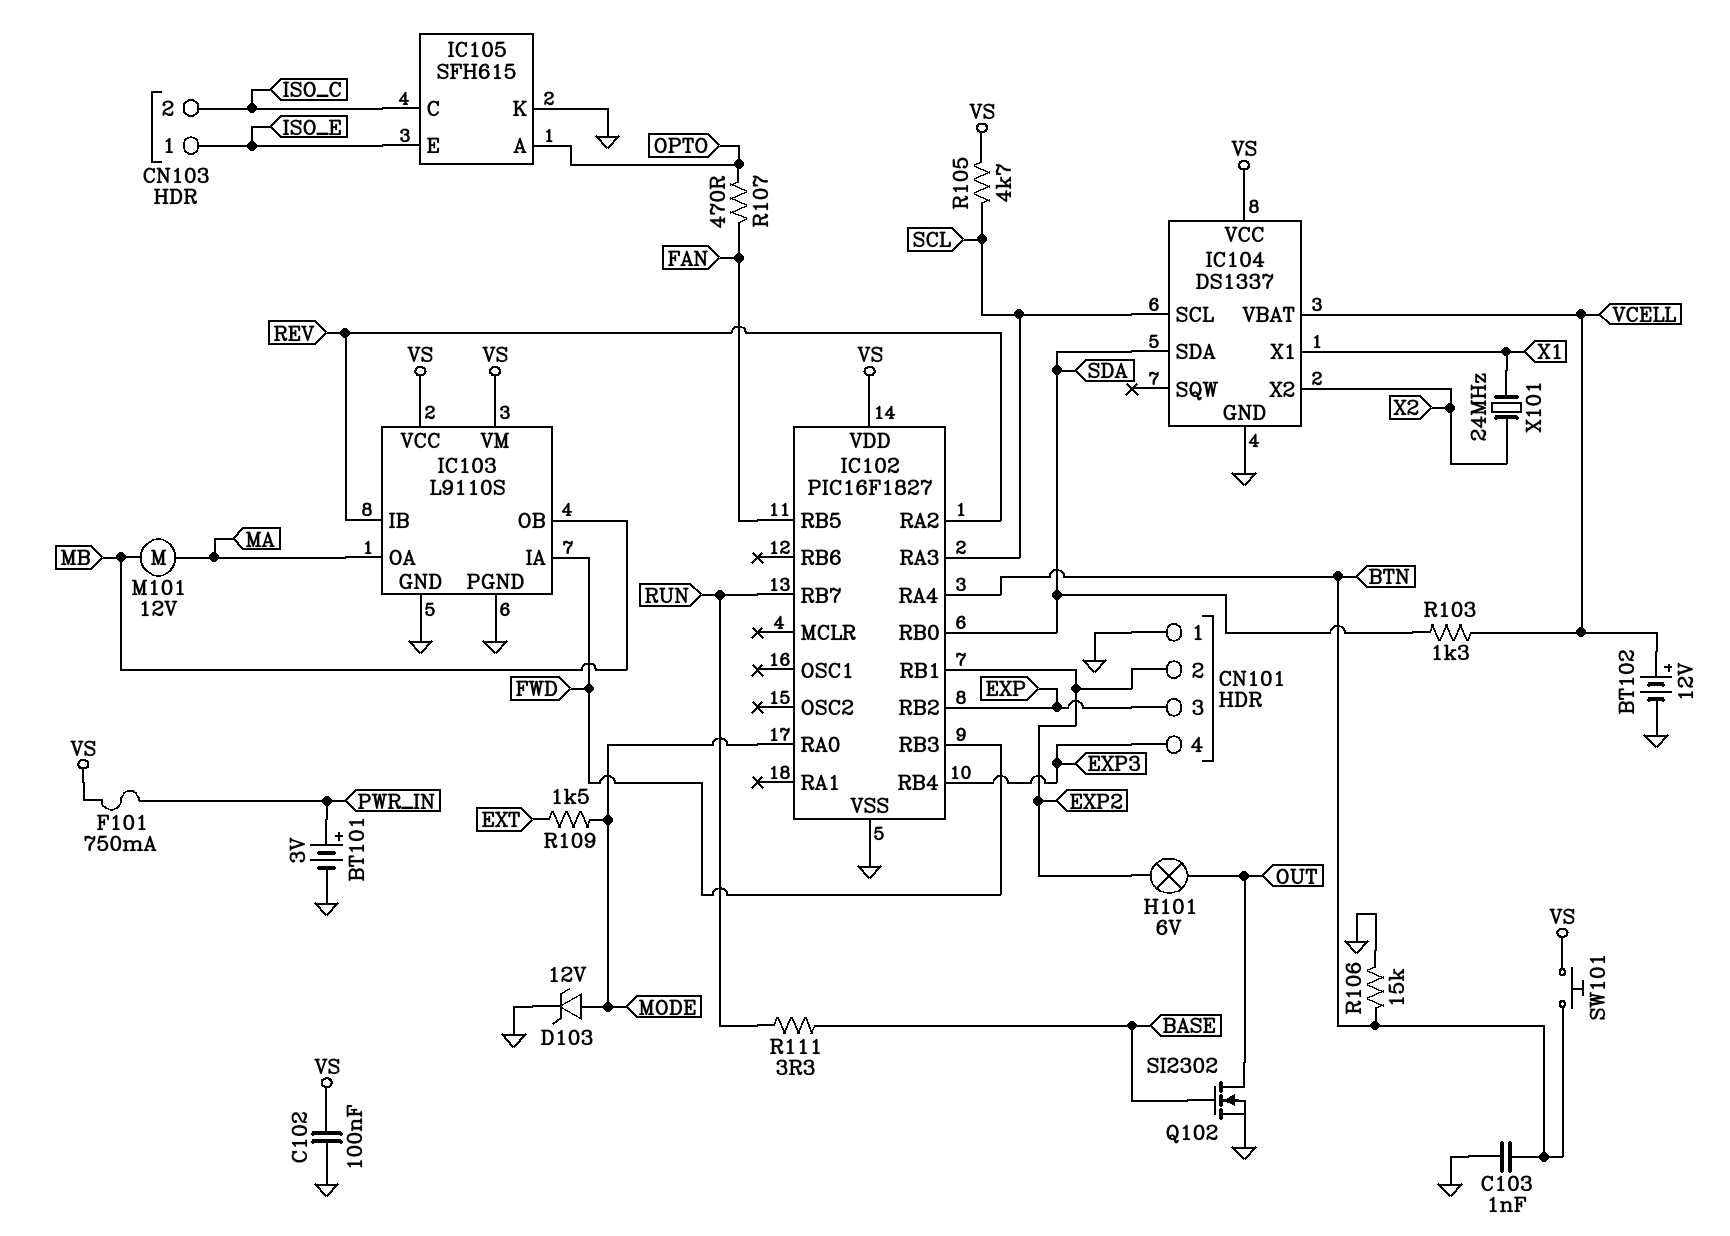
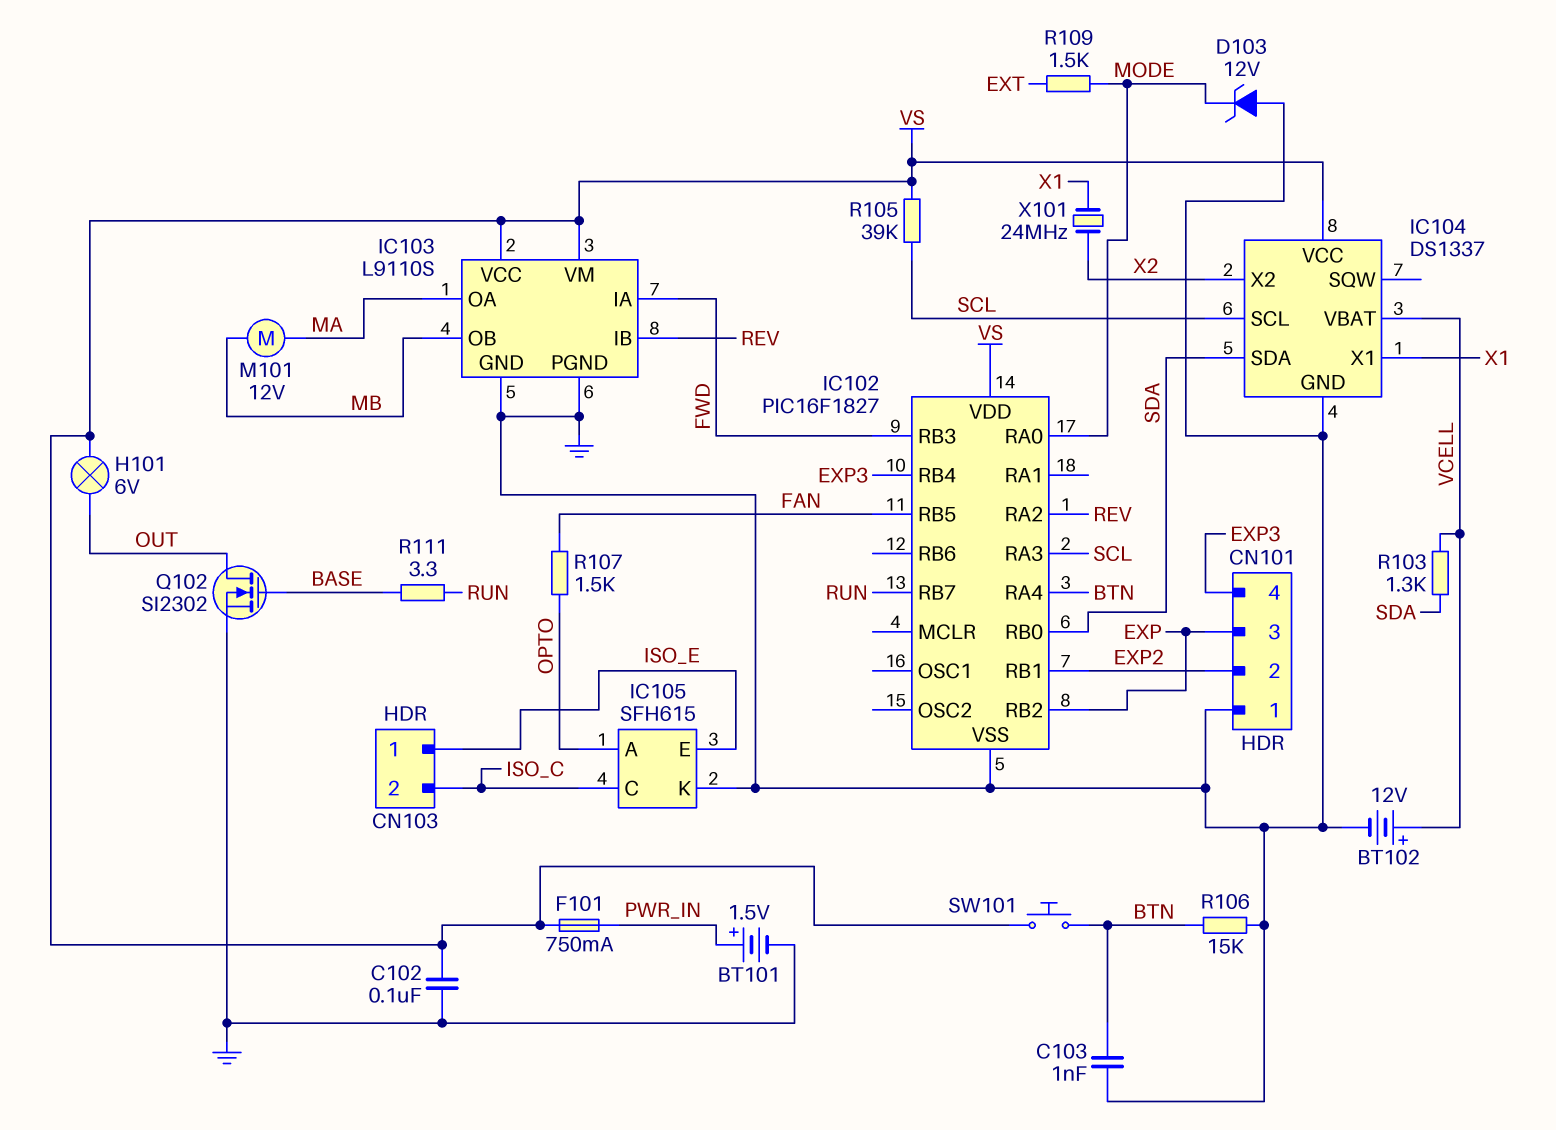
BT101: 3V (plus PWR_IN, minus GND) -> 1.5V (plus PWR_IN, minus GND)
D103: zener 12V (A MODE, K GND) -> zener 12V (A GND, K MODE)
H101: lamp 6V (EXP2, OUT) -> lamp 6V (OUT, VS)
R105: 4.7k (SCL, VS) -> 39k (SCL, VS)
R107: 470 (FAN, OPTO) -> 1.5k (FAN, OPTO)

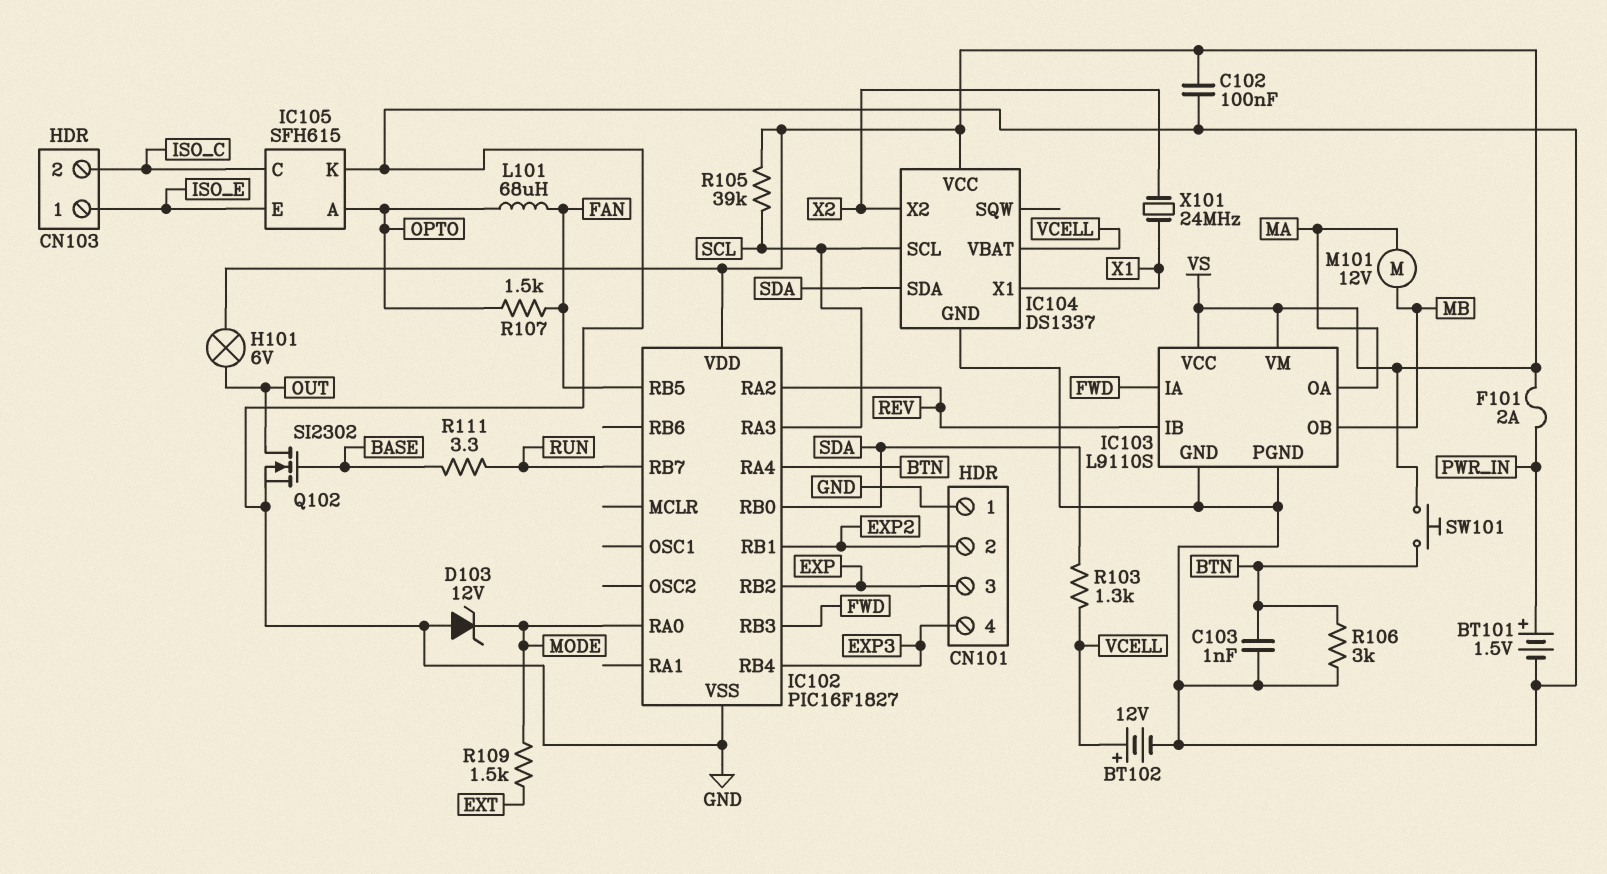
F101: 750mA (PWR_IN, VS) -> 2A (PWR_IN, VS)
L101: none -> 68uH (FAN, OPTO)
R106: 15k (BTN, GND) -> 3k (BTN, GND)

